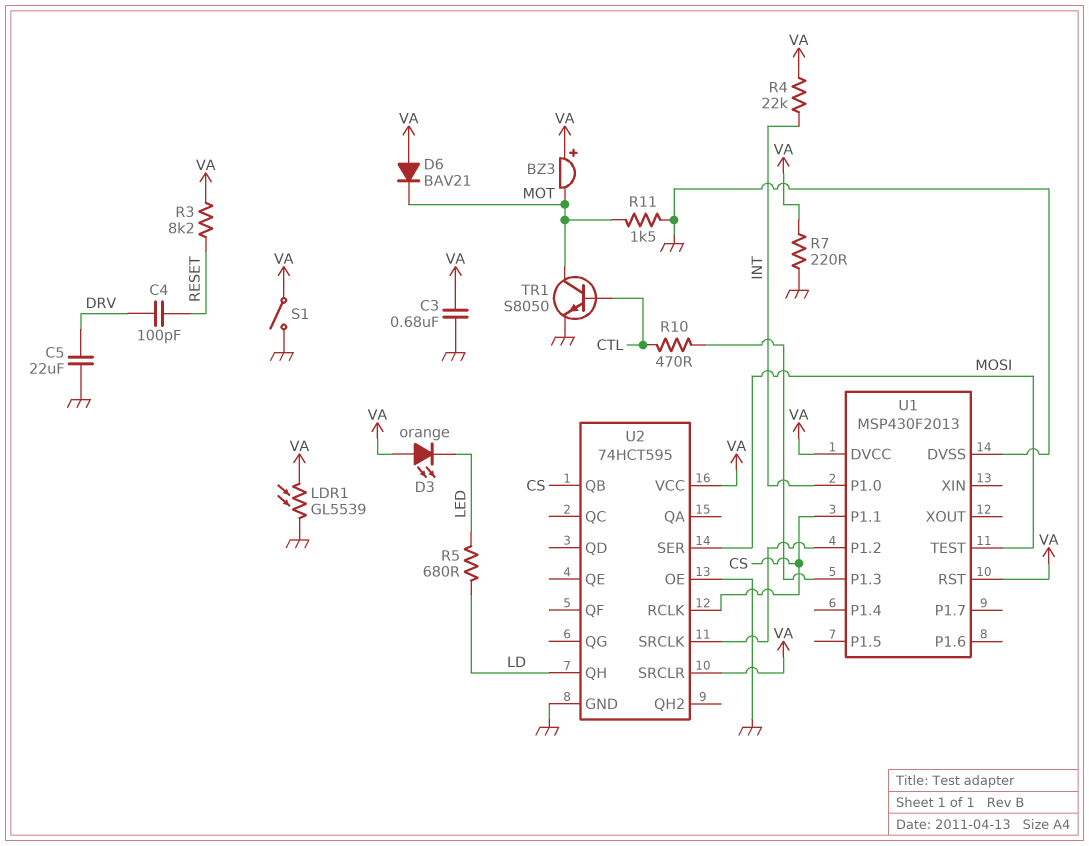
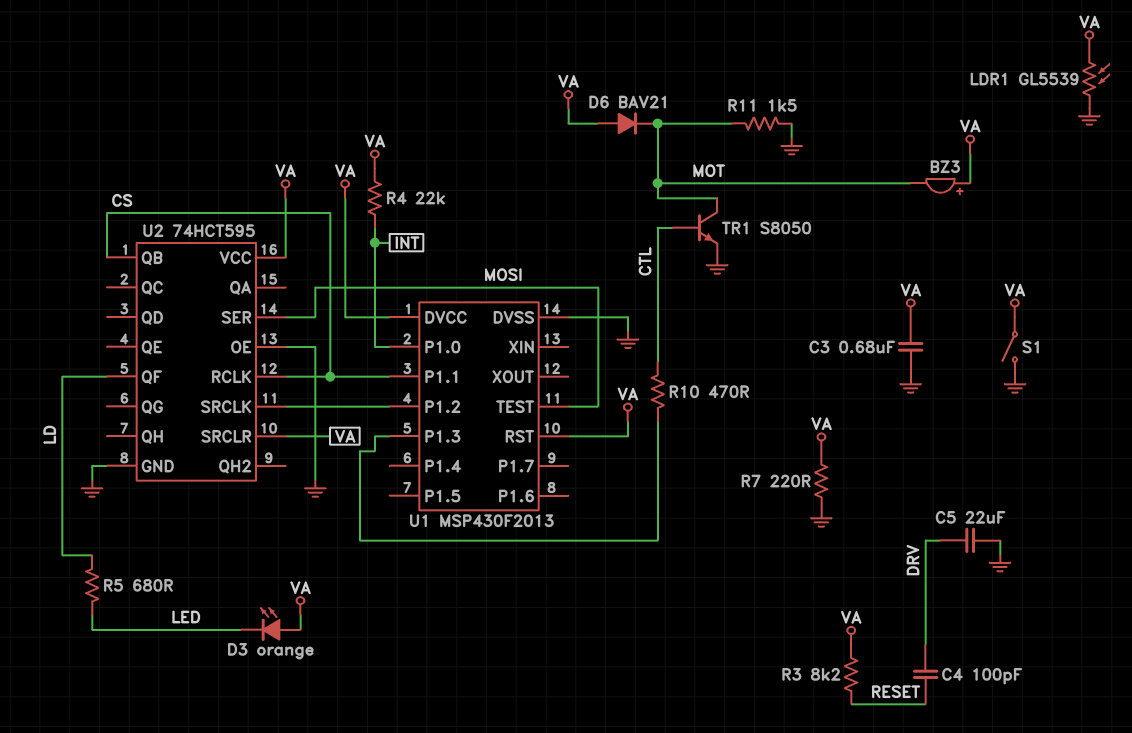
U2 pin QF: none -> LD
U2 pin QH: LD -> none

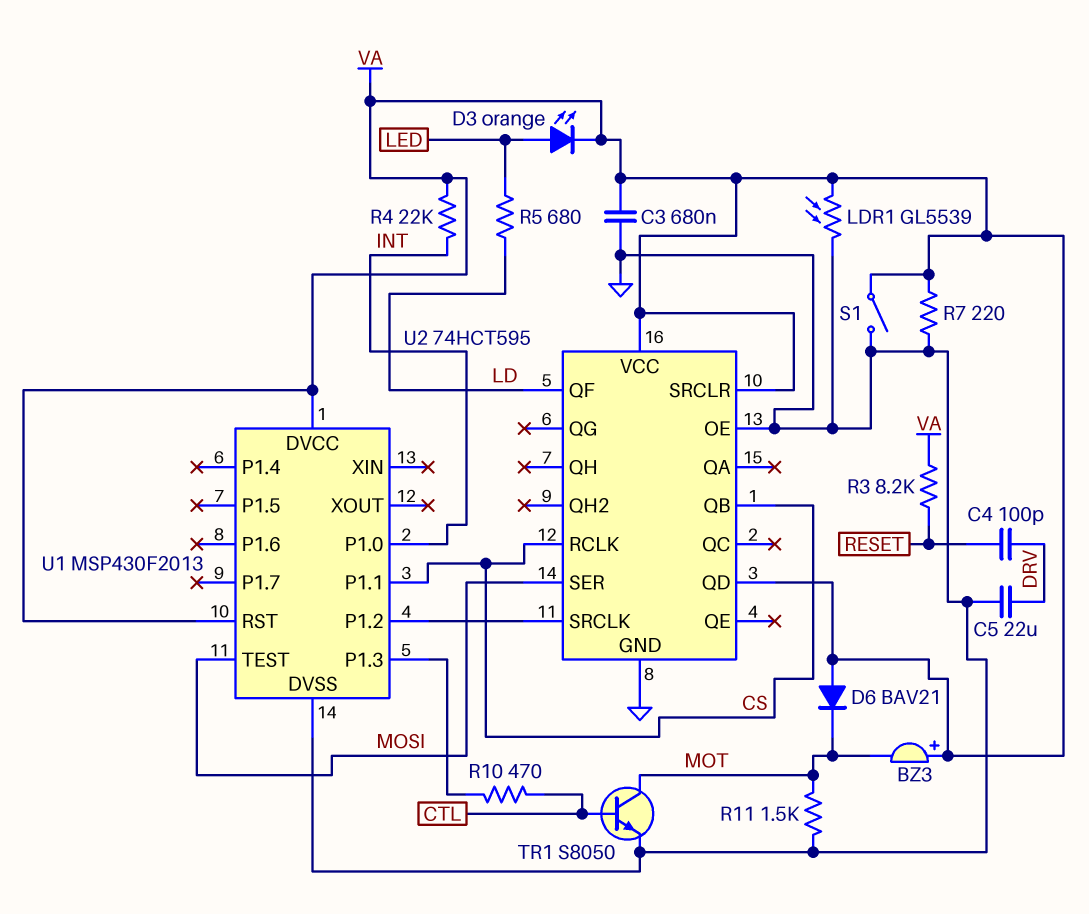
D3: LED orange (A VA, K LED) -> LED orange (A LED, K VA)
U2 pin QD: none -> VA

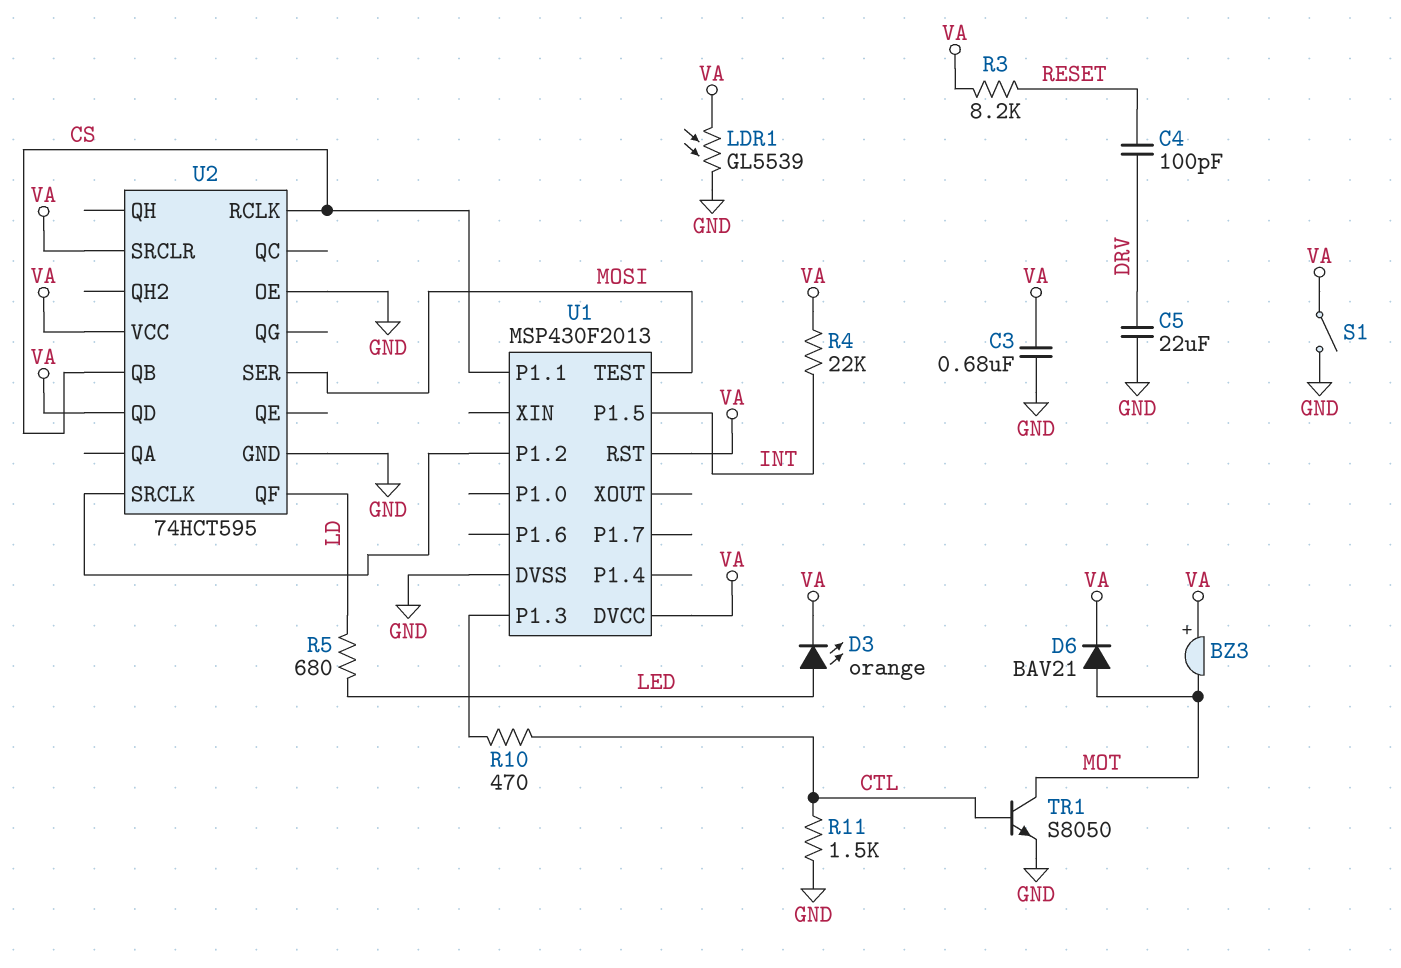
D6: diode BAV21 (A VA, K MOT) -> diode BAV21 (A MOT, K VA)
R7: 220 (GND, VA) -> none
R11: 1.5k (GND, MOT) -> 1.5k (CTL, GND)
U1 pin P1.0: INT -> none
U1 pin P1.5: none -> INT

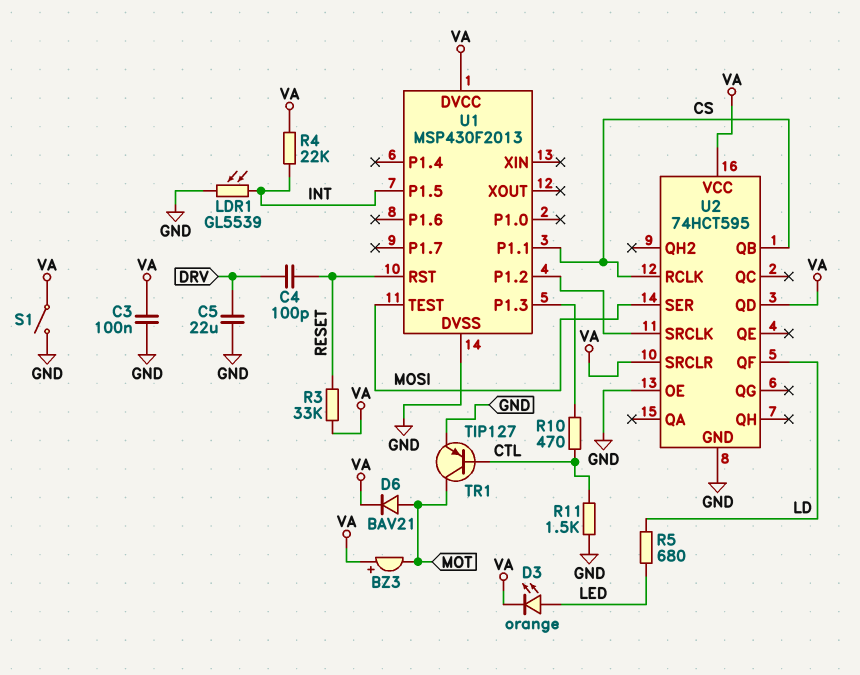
C3: 680nF (GND, VA) -> 100nF (GND, VA)
LDR1: GL5539 (GND, VA) -> GL5539 (GND, INT)
R3: 8.2k (RESET, VA) -> 33k (RESET, VA)
TR1: NPN S8050 (B CTL, C MOT, E GND) -> PNP TIP127 (B CTL, C MOT, E GND)
U1 pin RST: VA -> RESET

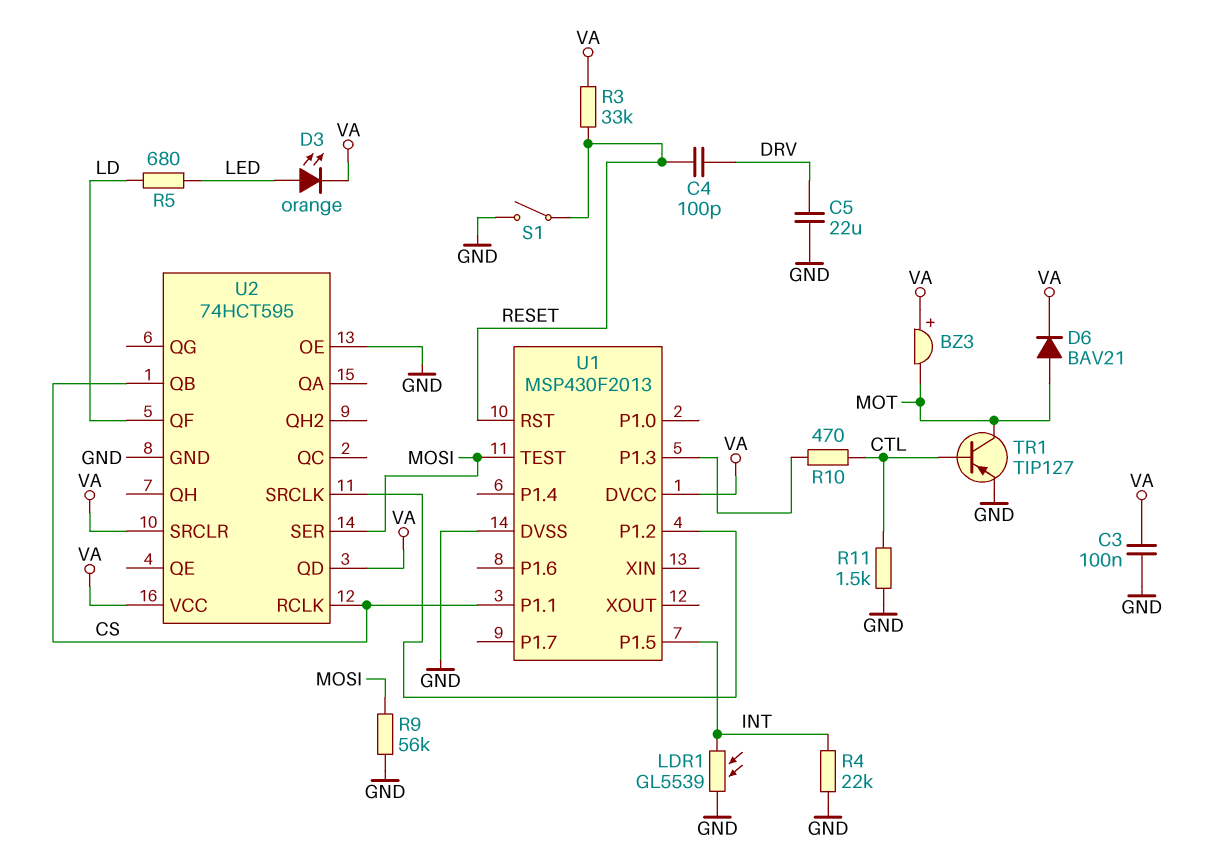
R4: 22k (INT, VA) -> 22k (GND, INT)
R9: none -> 56k (GND, MOSI)
S1: switch (GND, VA) -> switch (GND, RESET)

